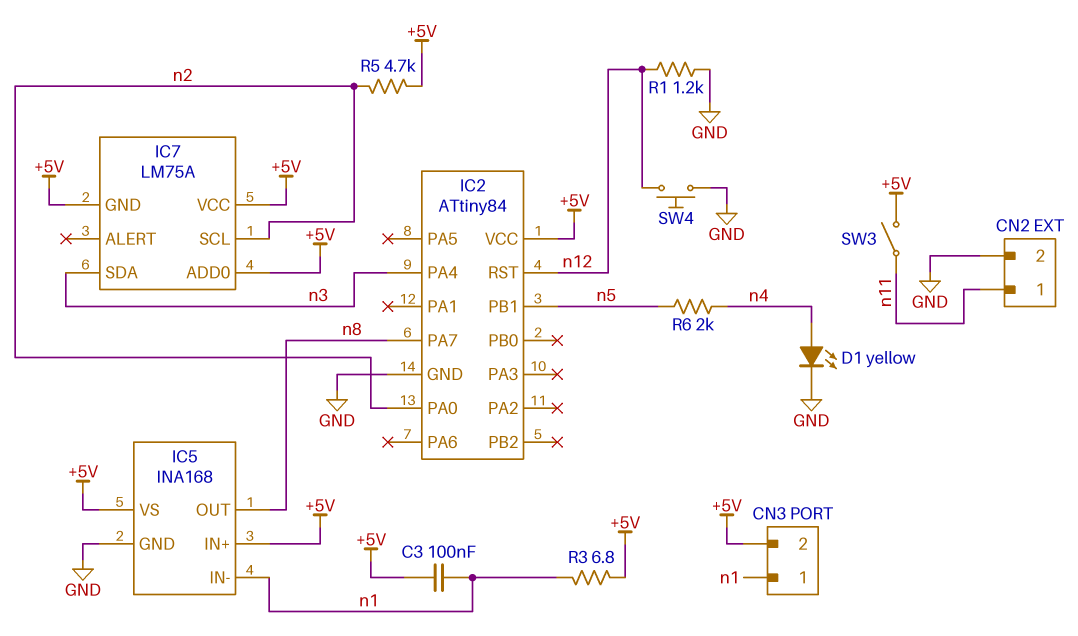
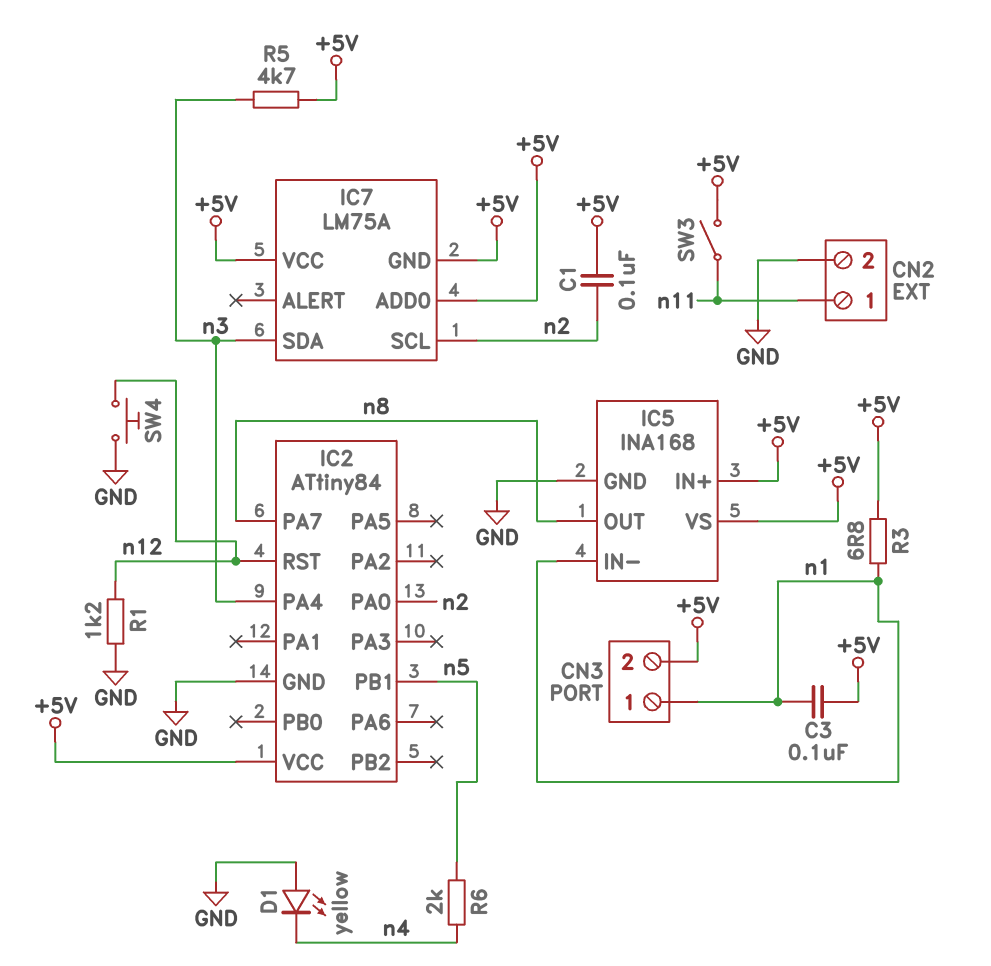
C1: none -> 100nF (+5V, n2)
D1: LED yellow (A n4, K GND) -> LED yellow (A GND, K n4)
R5: 4.7k (+5V, n2) -> 4.7k (+5V, n3)

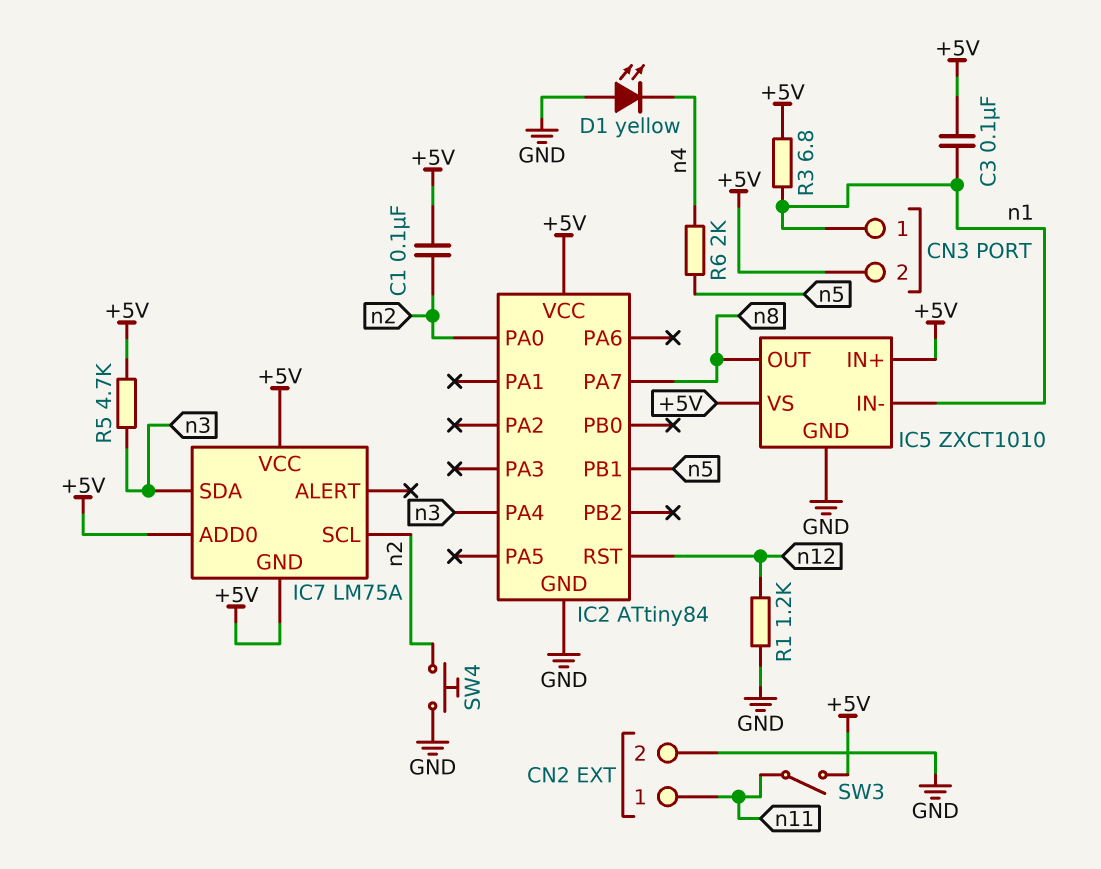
IC5: INA168 -> ZXCT1010
SW4: button (GND, n12) -> button (GND, n2)

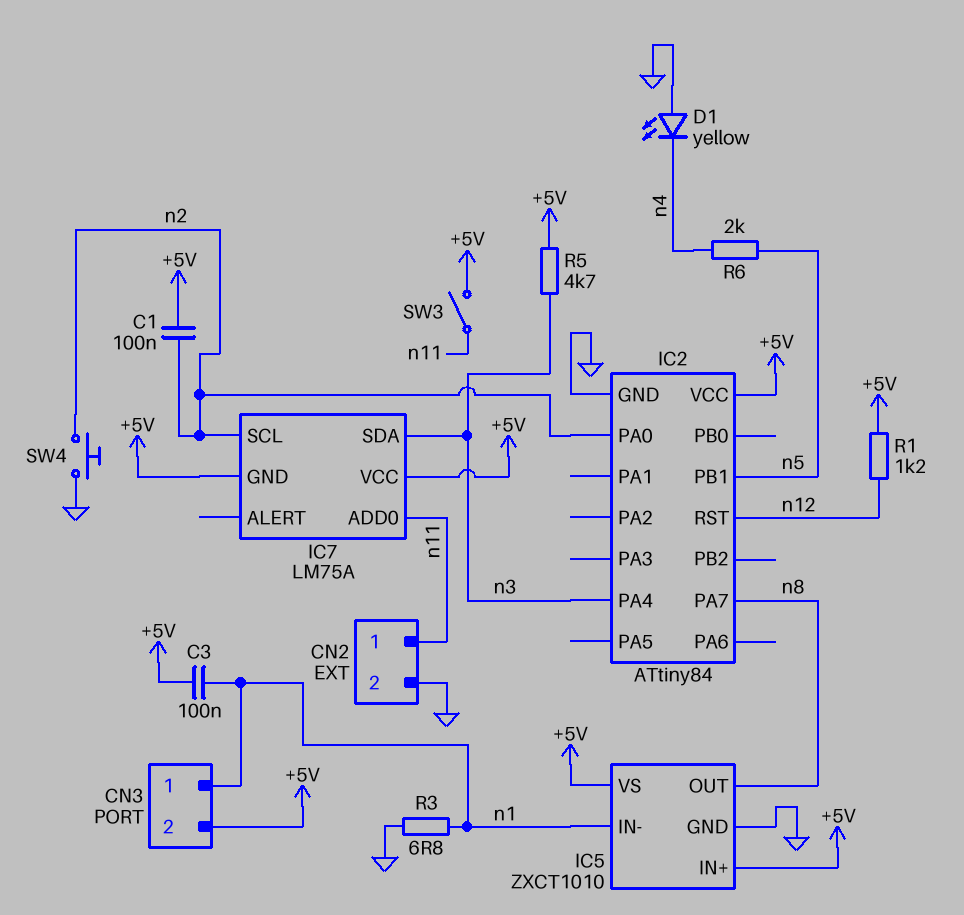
IC7 pin ADD0: +5V -> n11
R1: 1.2k (GND, n12) -> 1.2k (+5V, n12)
R3: 6.8 (+5V, n1) -> 6.8 (GND, n1)

